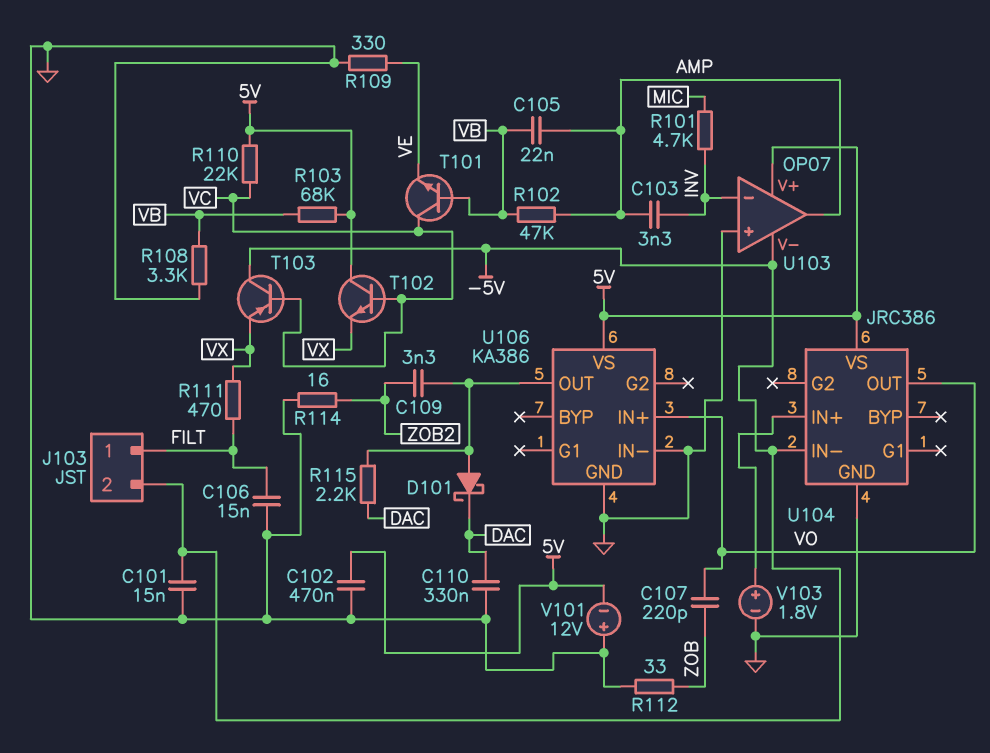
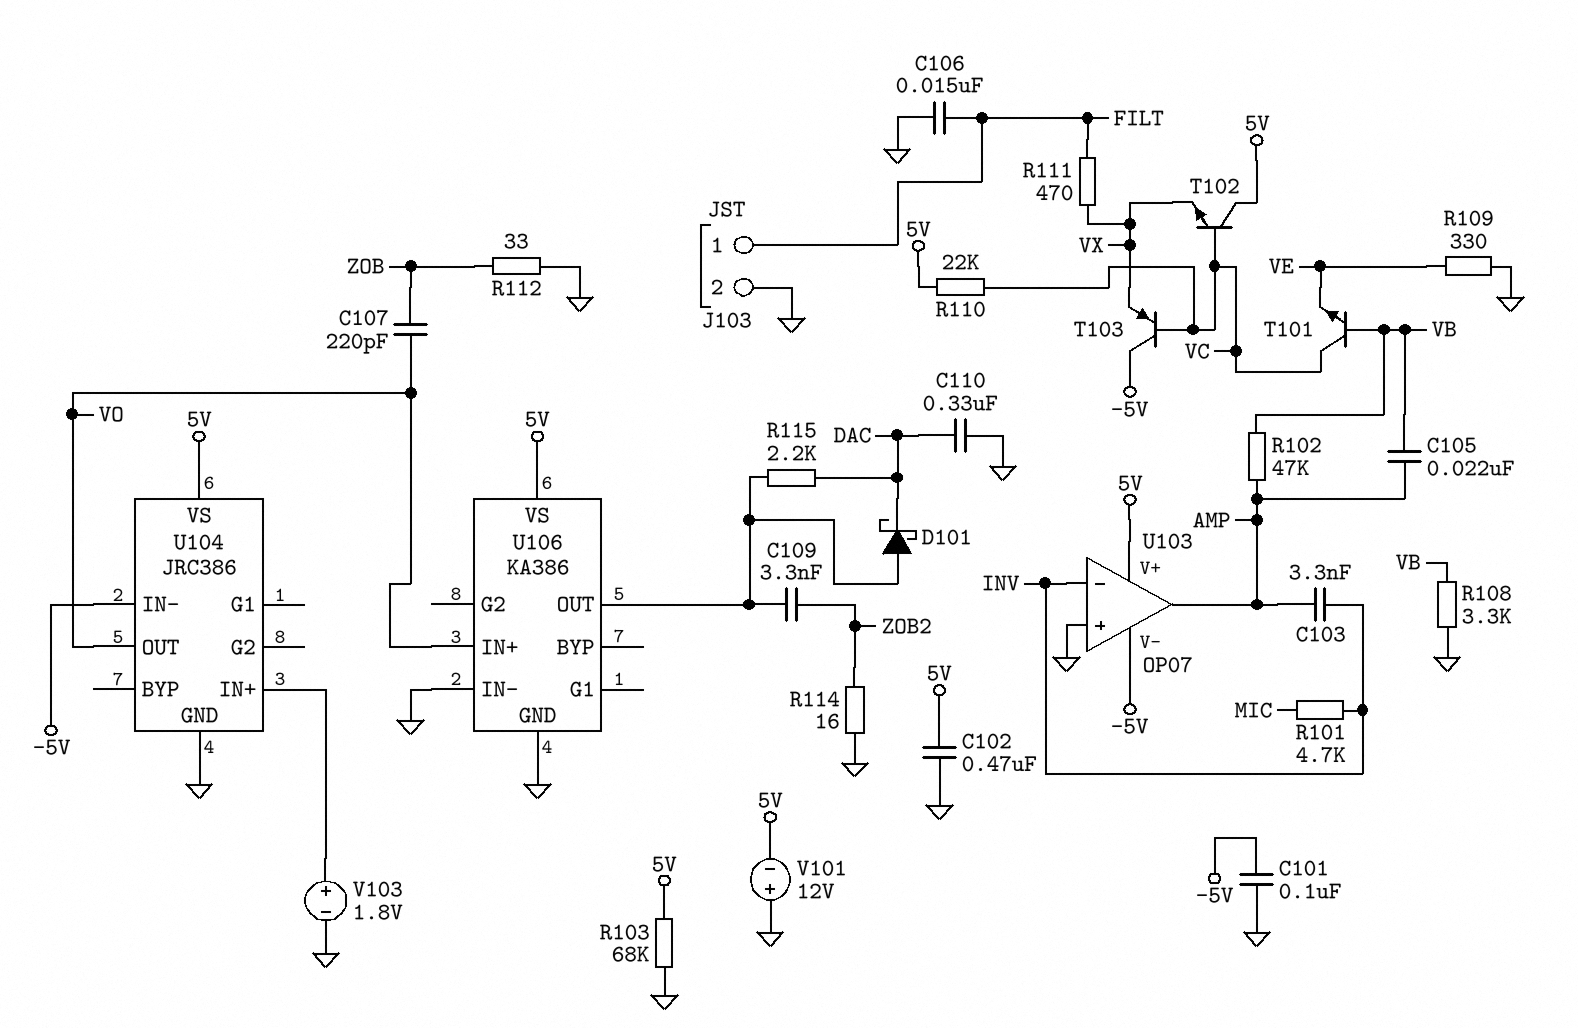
C101: 15nF (-5V, GND) -> 100nF (-5V, GND)
J103 pin 2: -5V -> GND
R103: 68k (5V, VB) -> 68k (5V, GND)

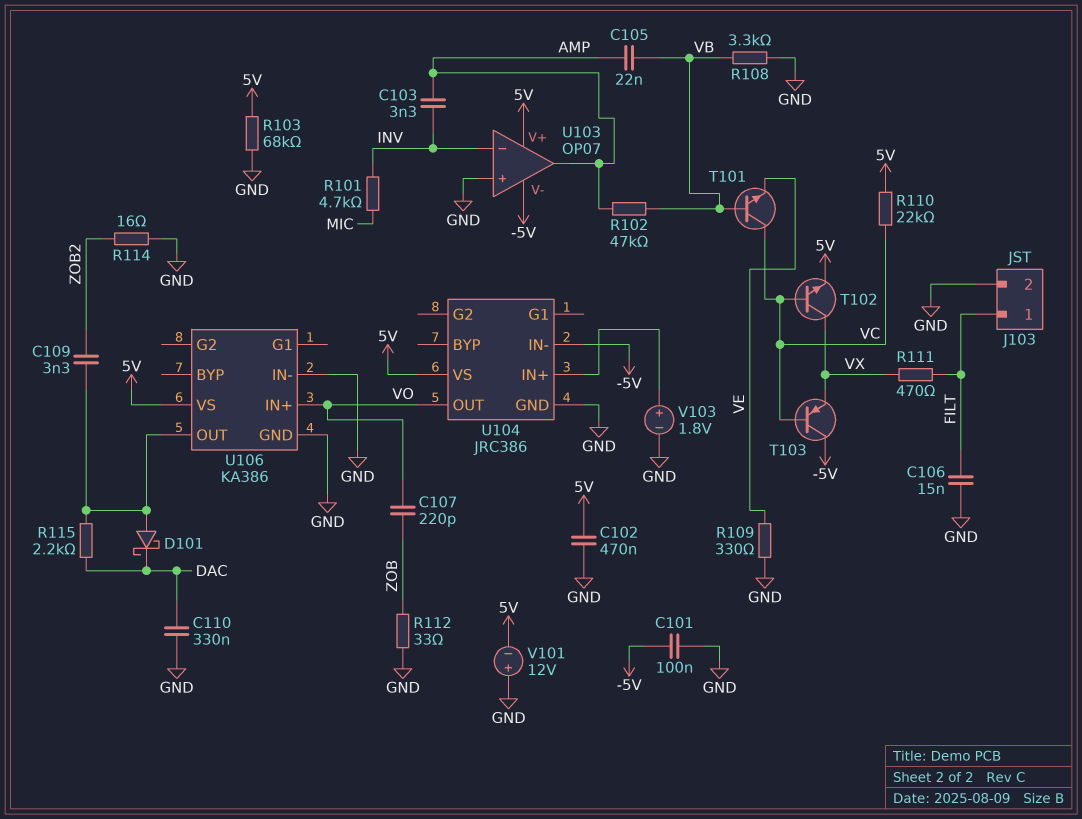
T102: NPN (B VC, C 5V, E VX) -> NPN (B VC, C VX, E 5V)

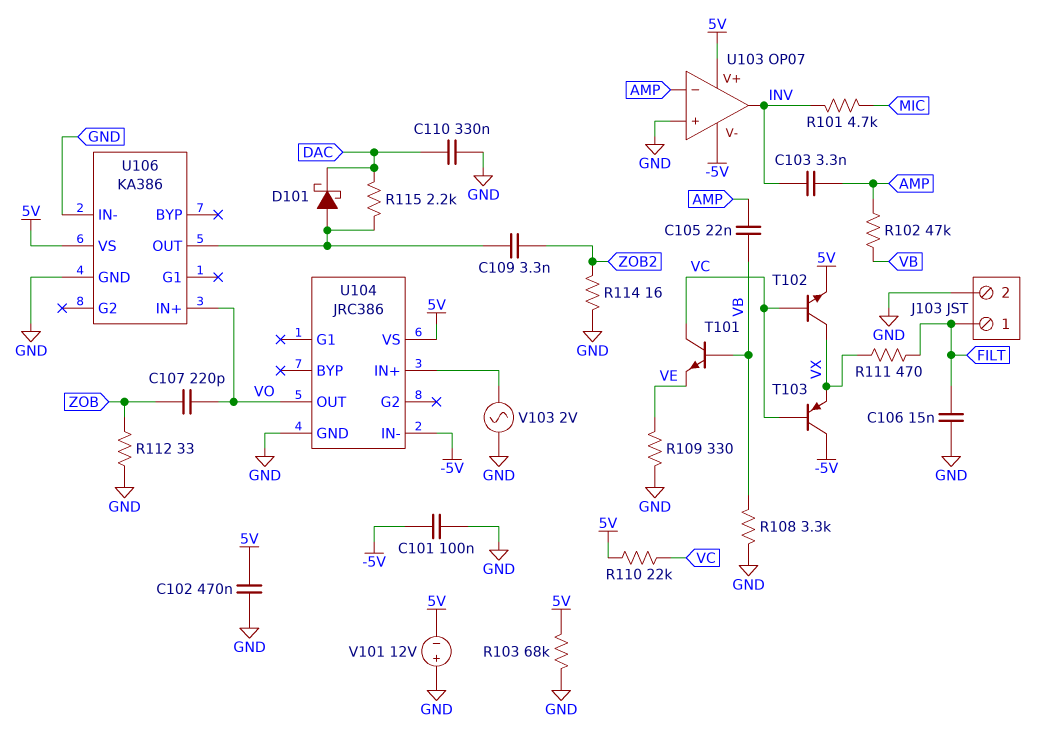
U103 pin in-: INV -> AMP
U103 pin out: AMP -> INV
V103: 1.8V (plus U104/IN+, minus GND) -> AC 2V (GND, U104/IN+)

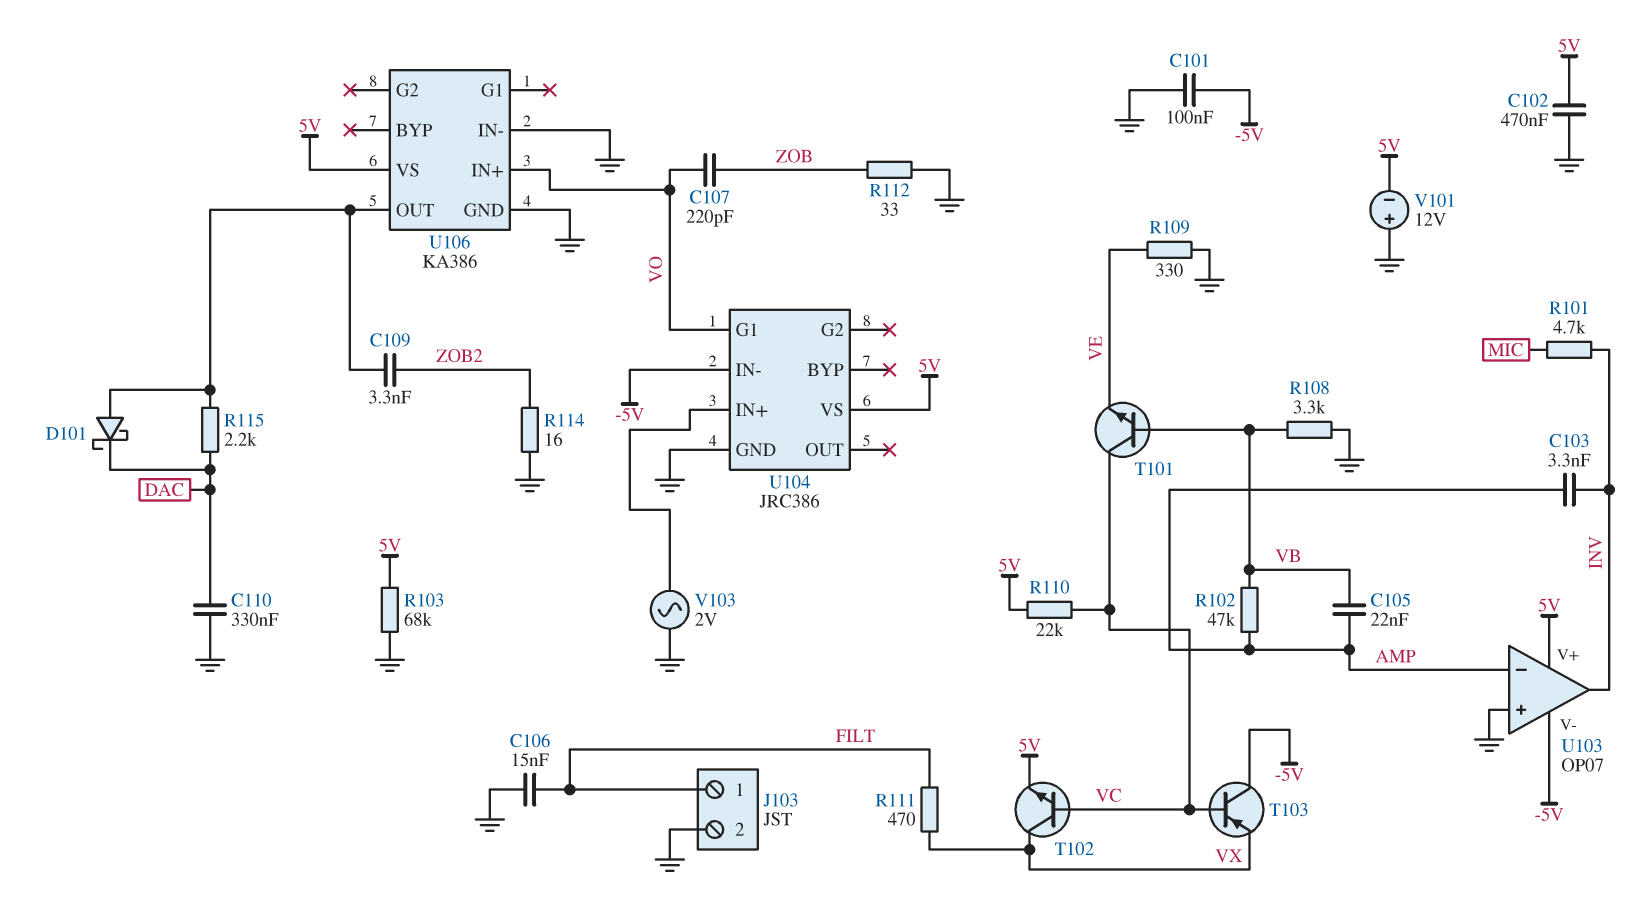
U104 pin G1: none -> VO
U104 pin OUT: VO -> none

